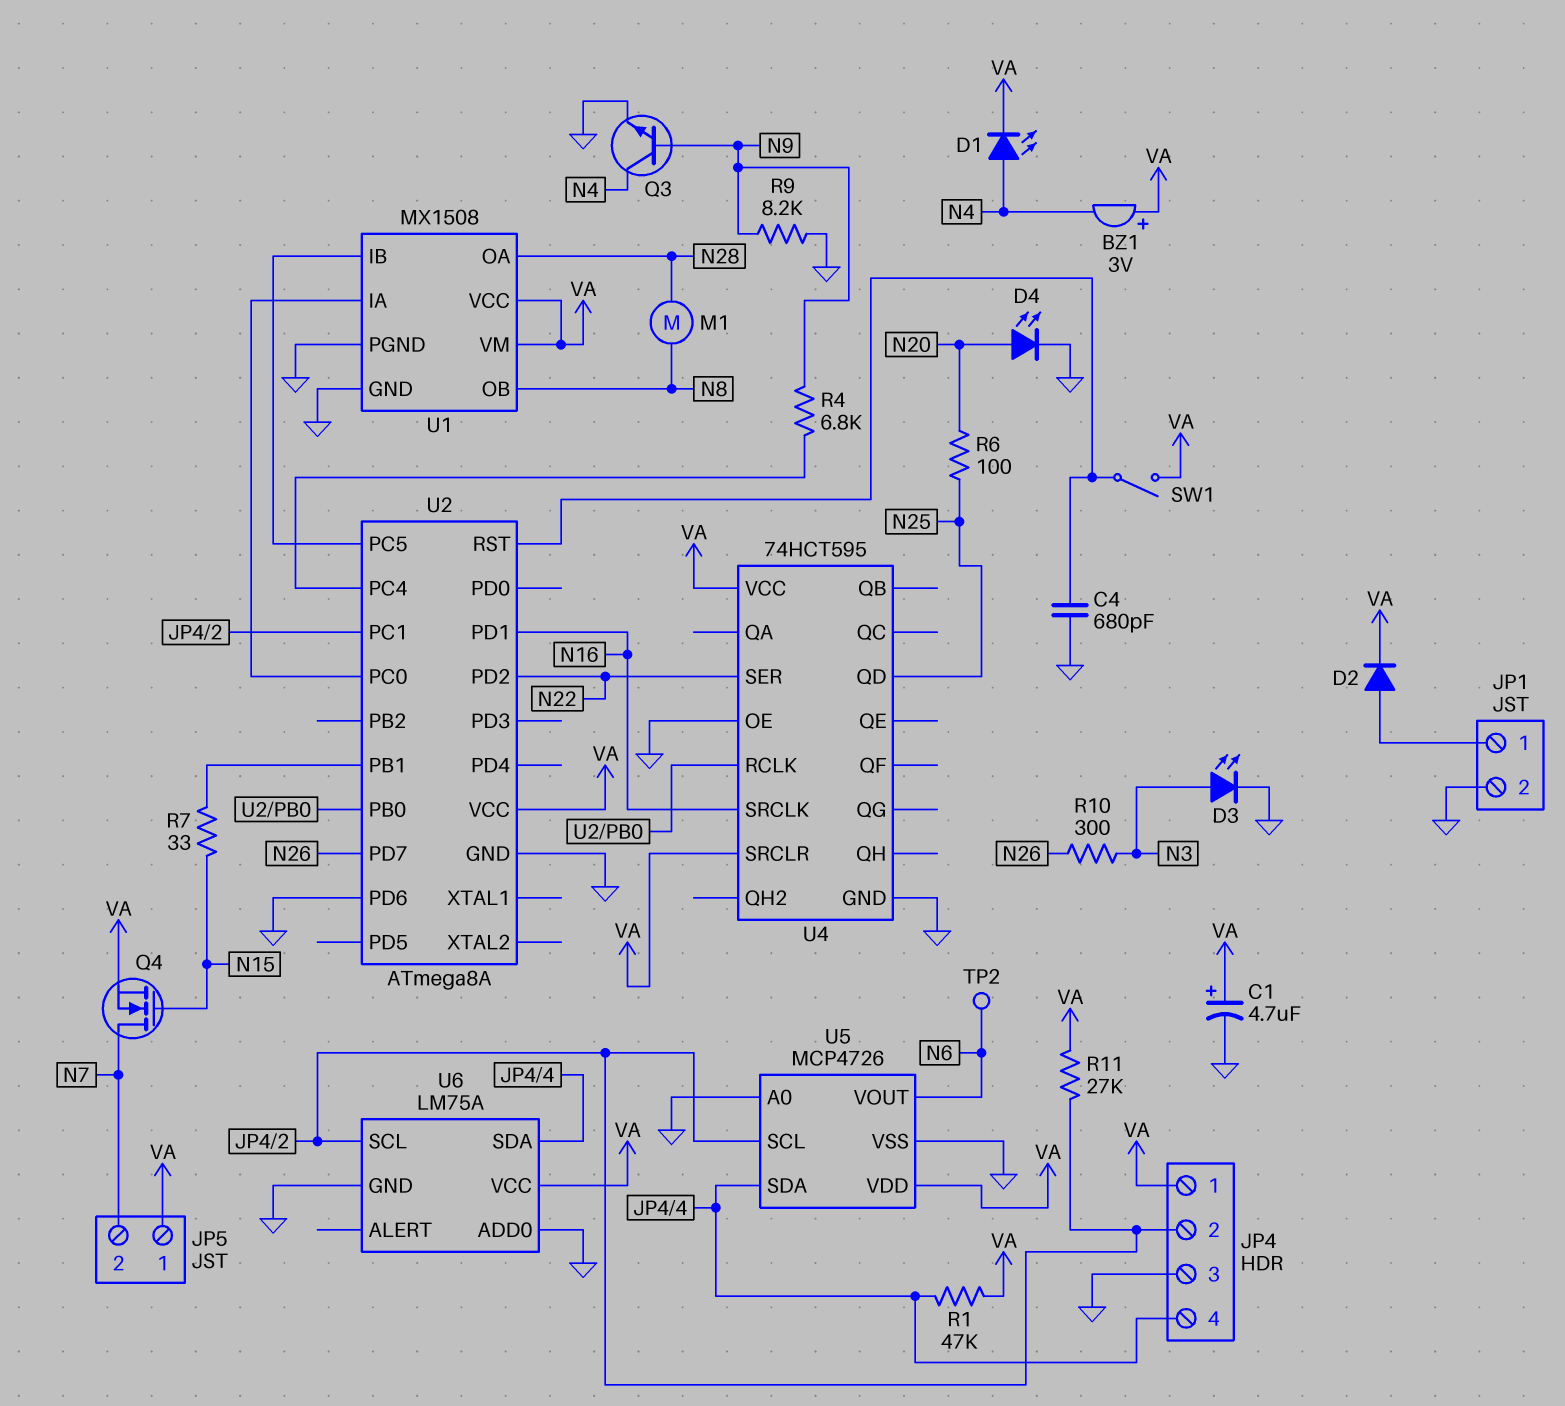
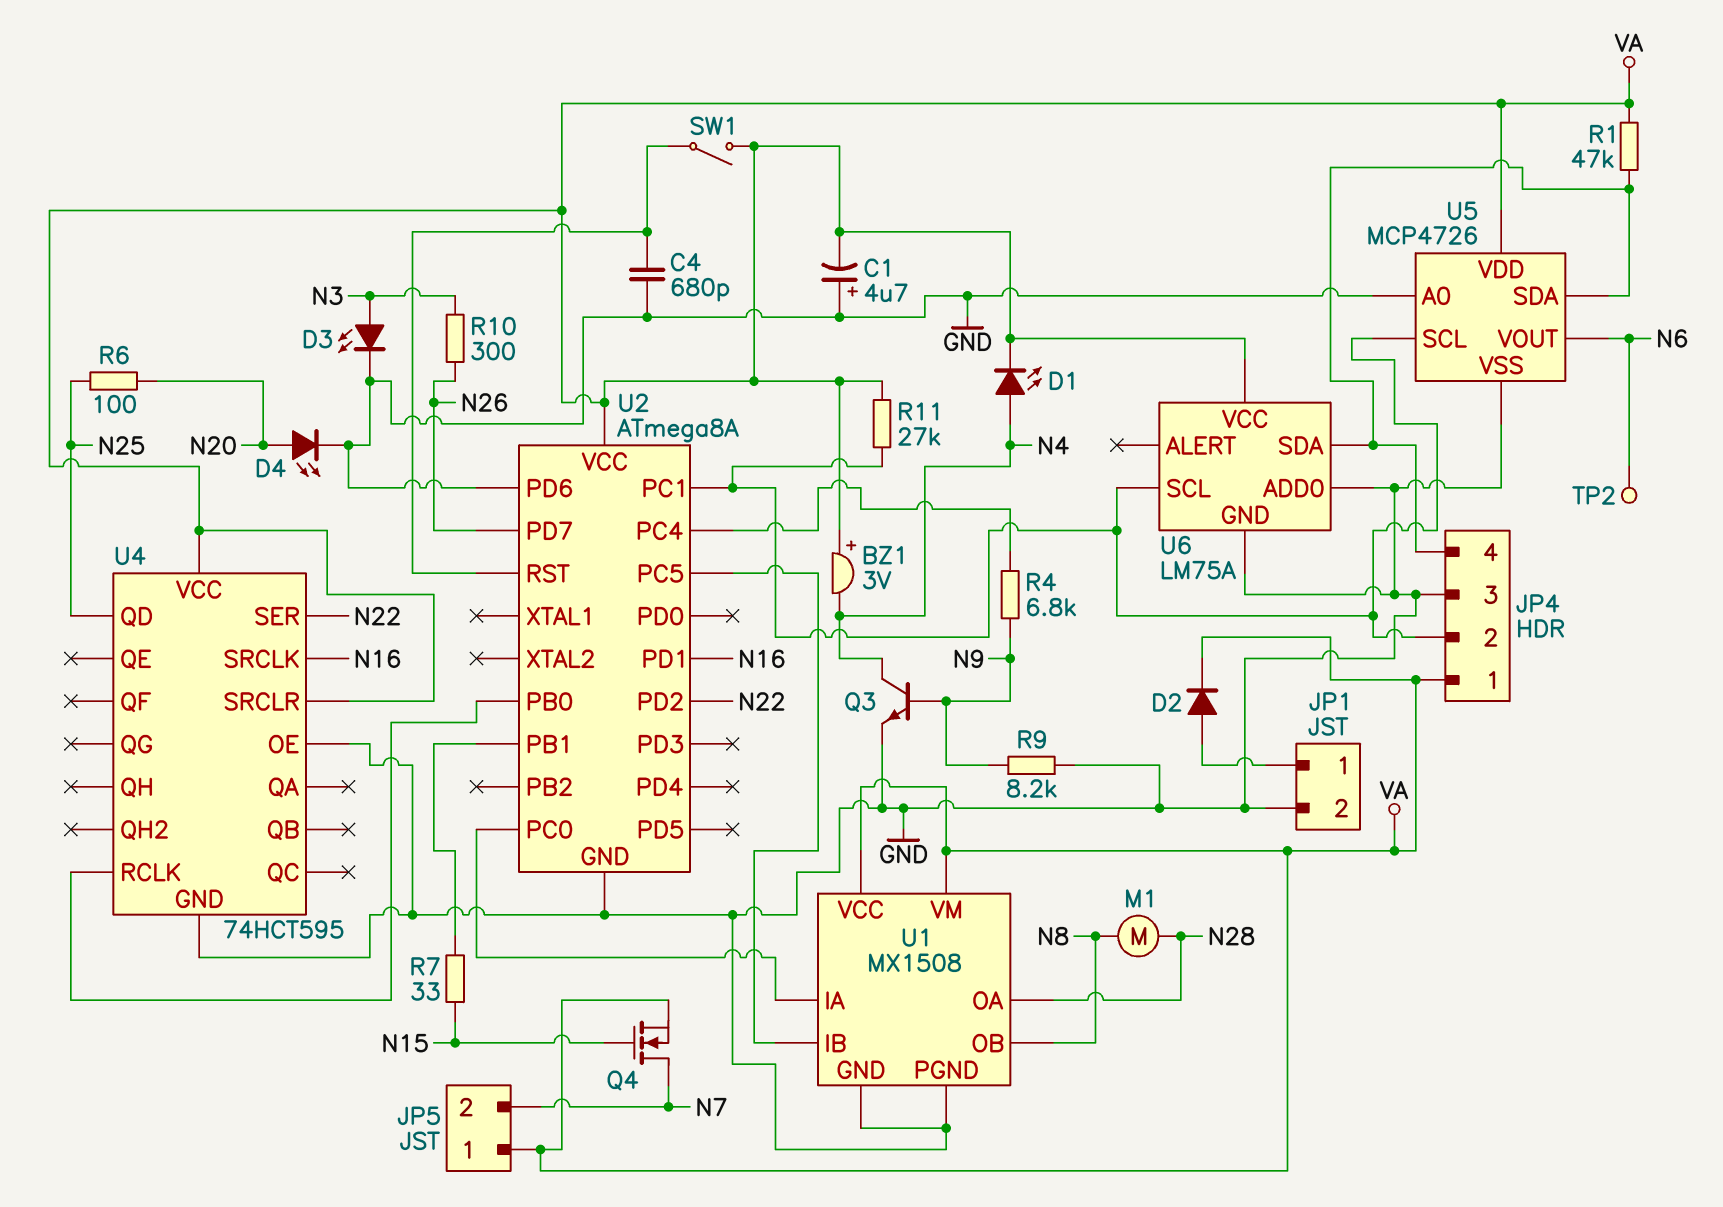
C1: 4.7uF (plus VA, minus GND) -> 4.7uF (plus GND, minus VA)

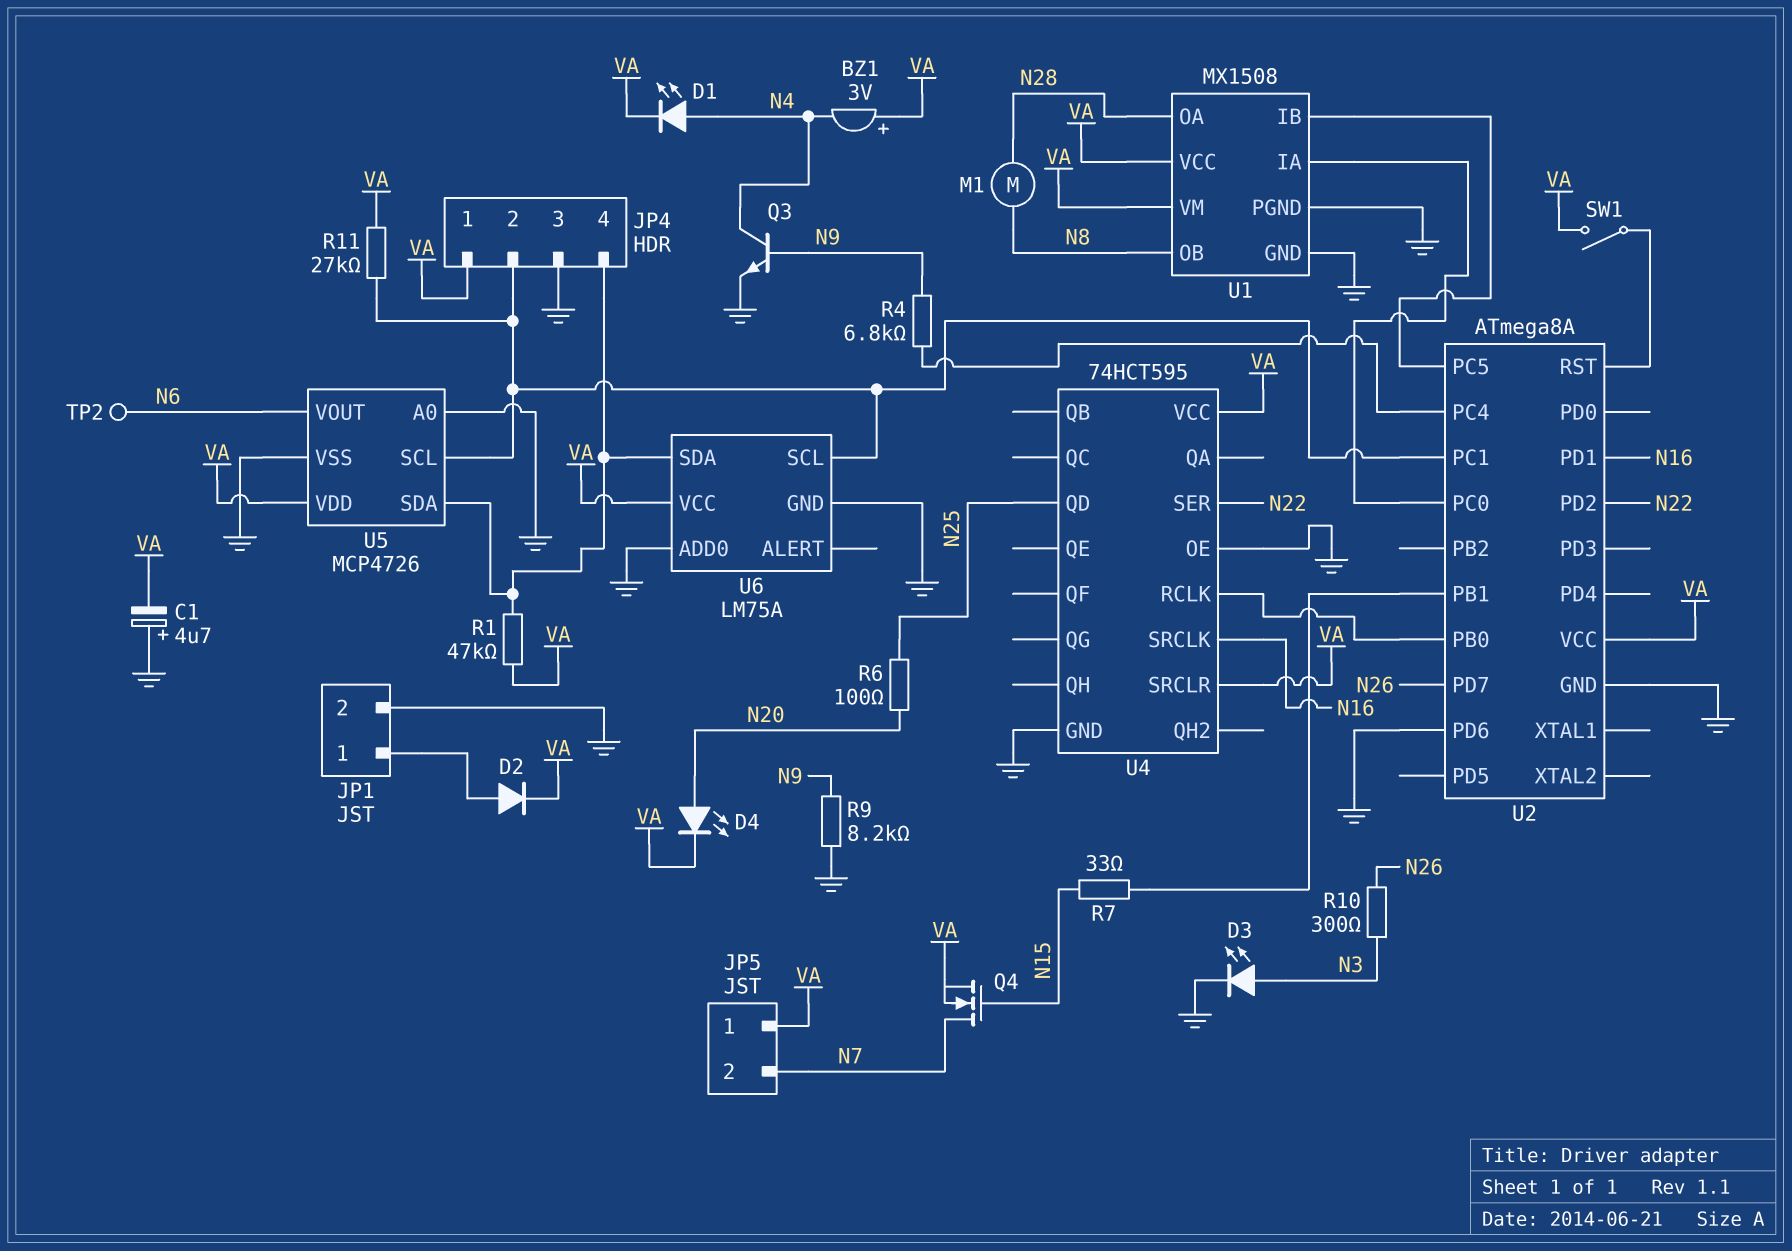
C4: 680pF (GND, U2/RST) -> none
D4: LED (A N20, K GND) -> LED (A N20, K VA)

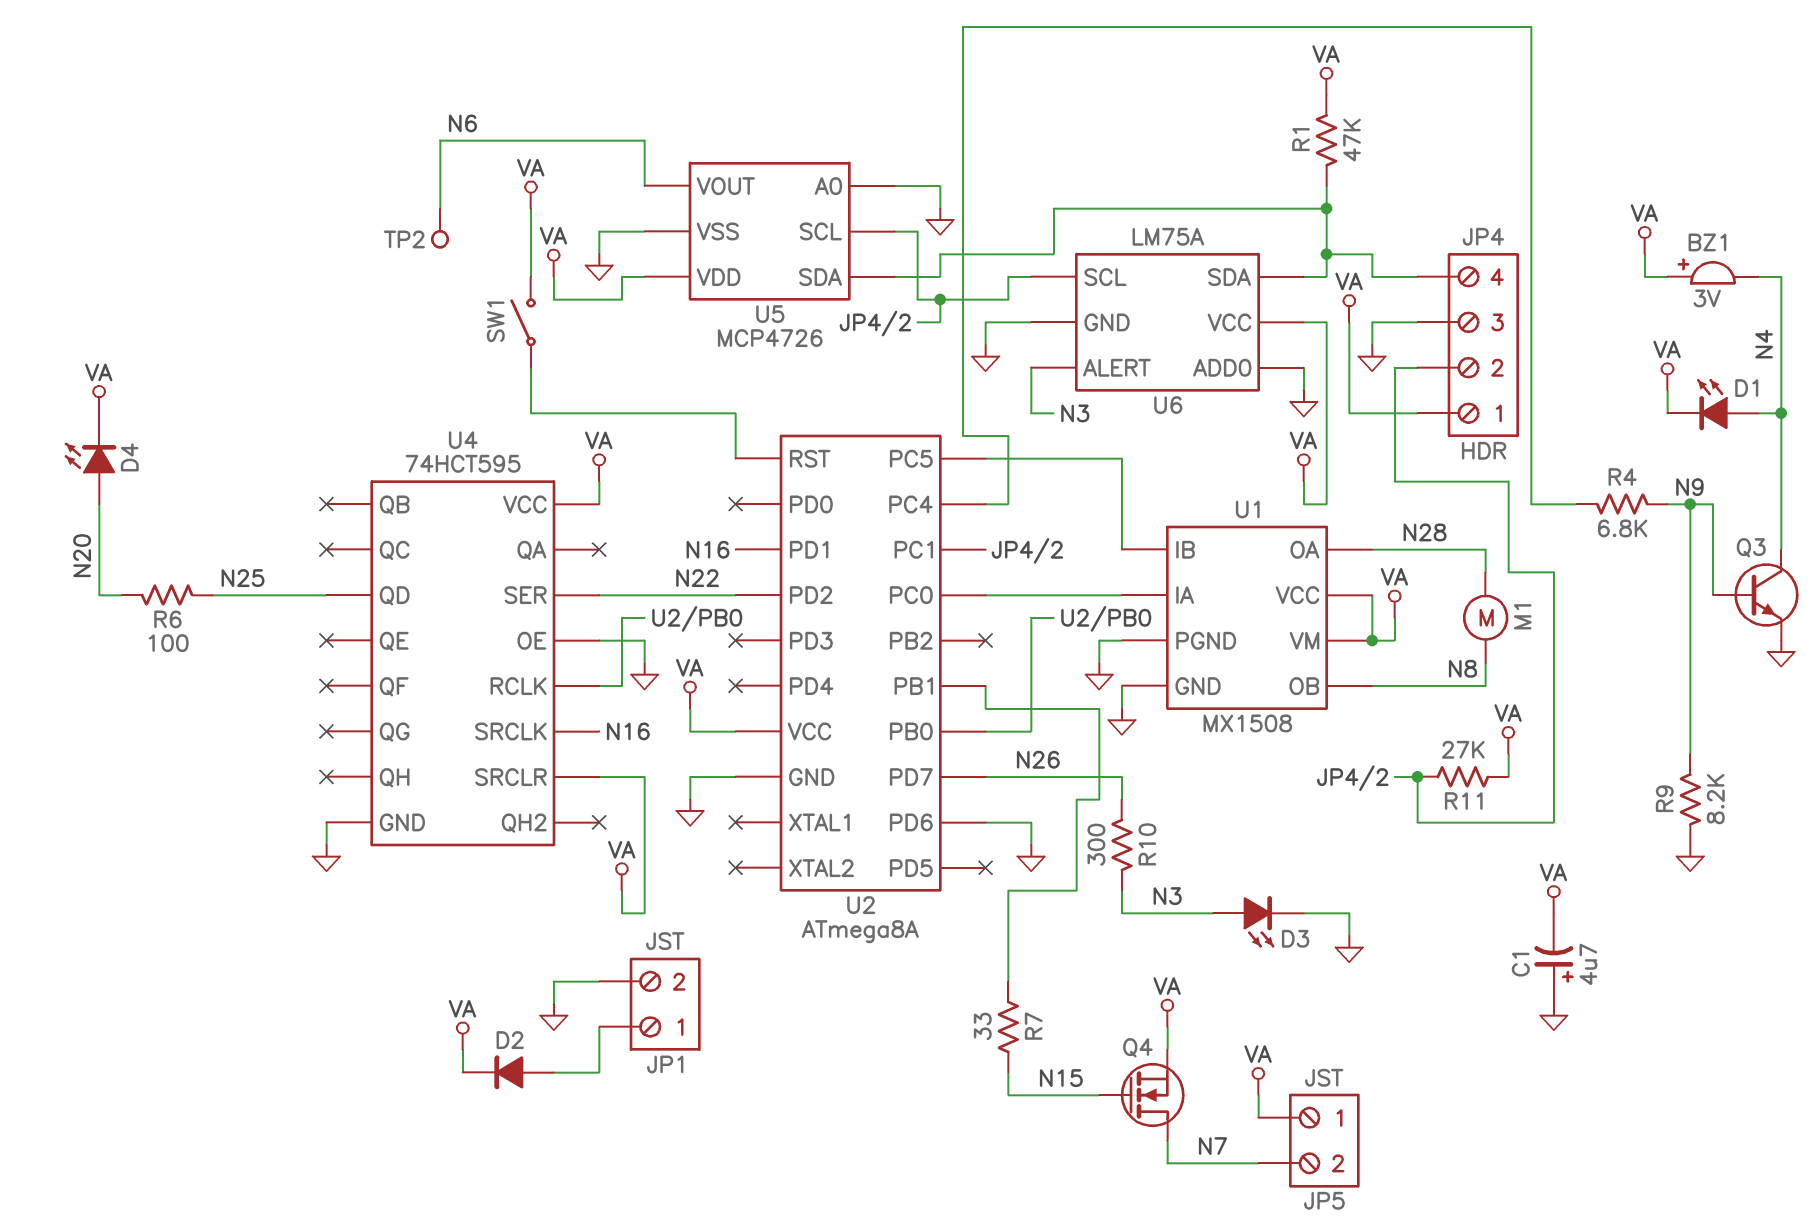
U6 pin ALERT: none -> N3

